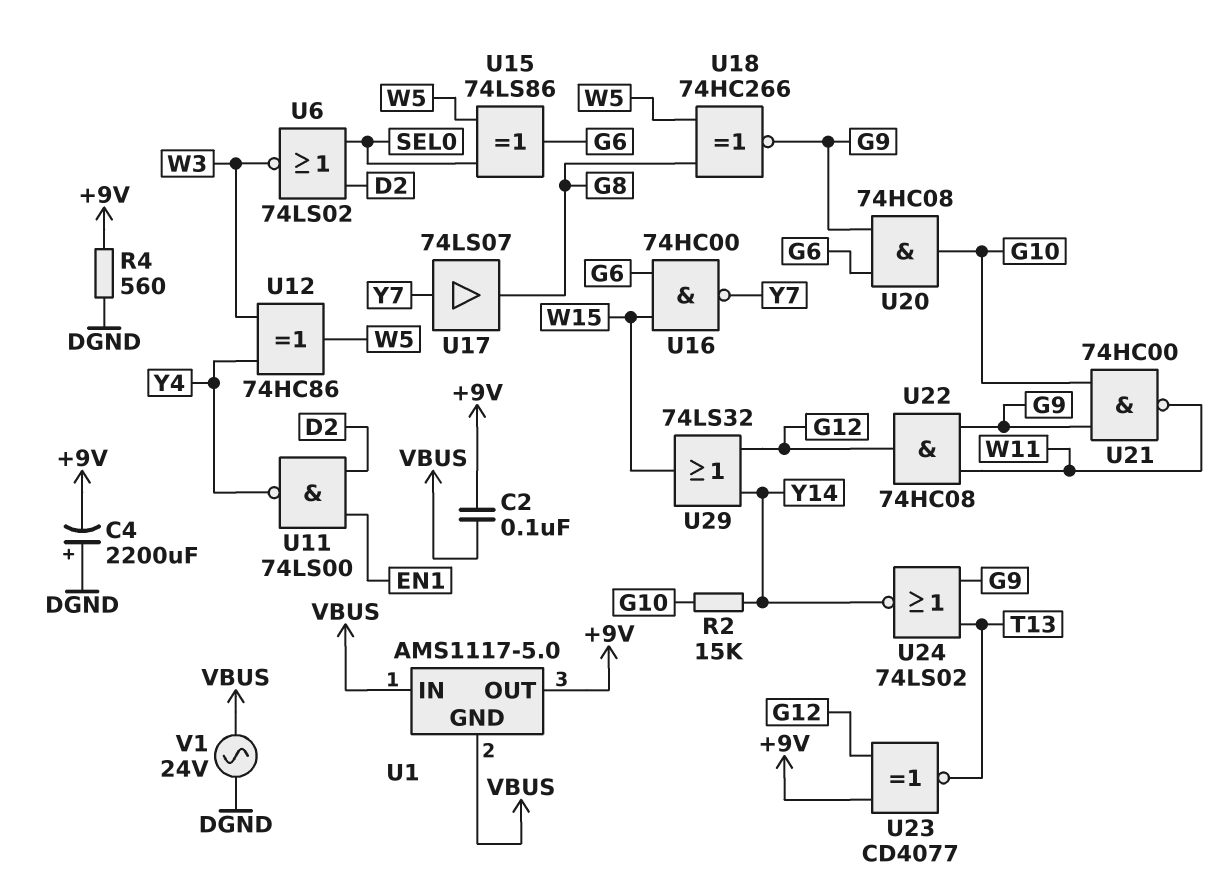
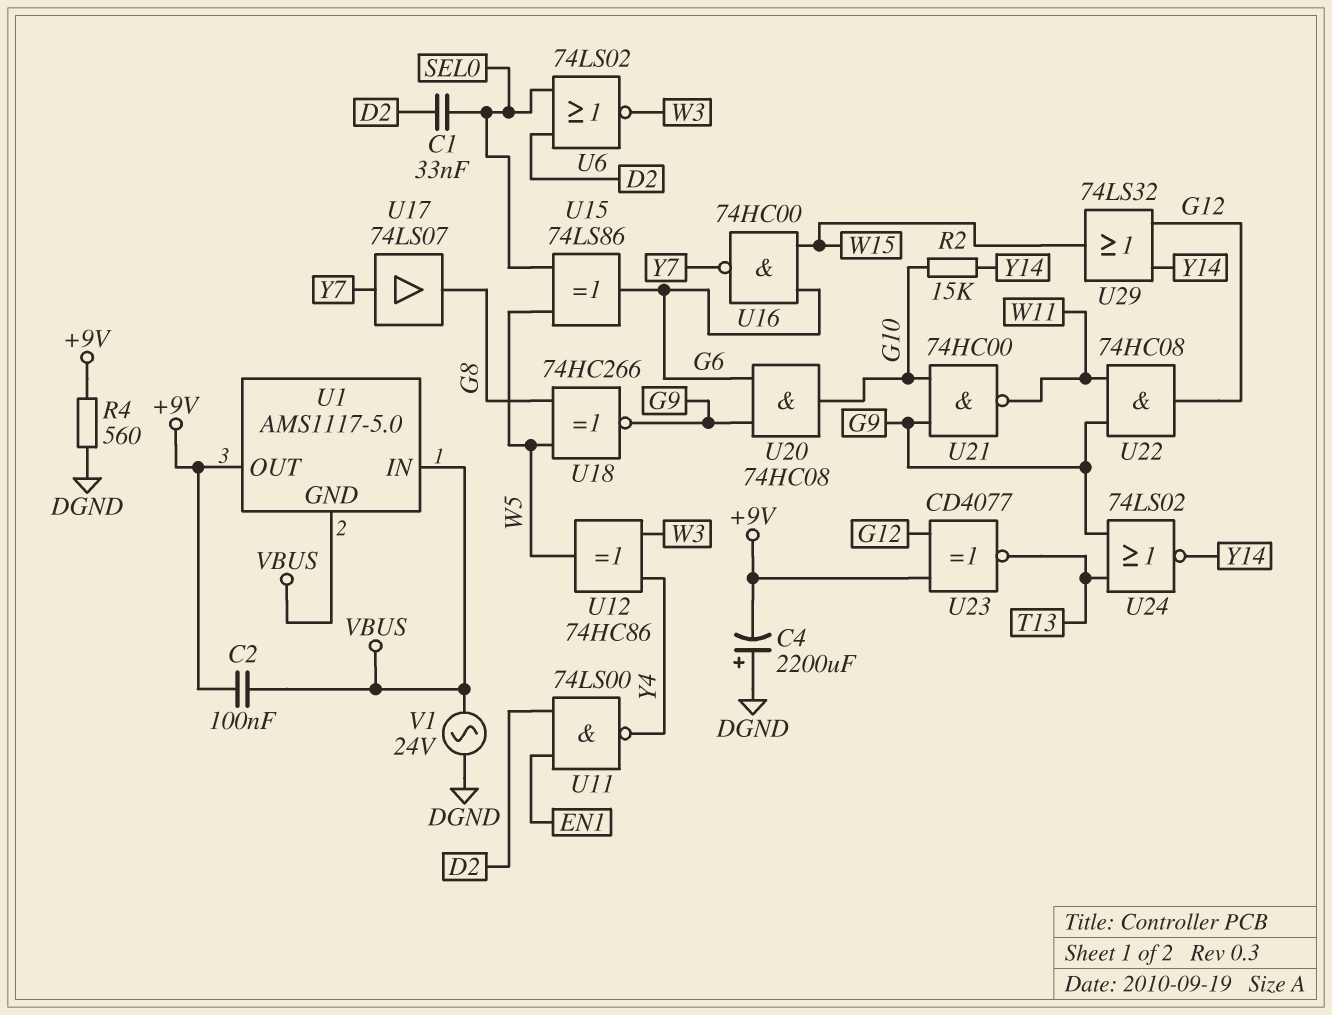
C1: none -> 33nF (D2, SEL0)

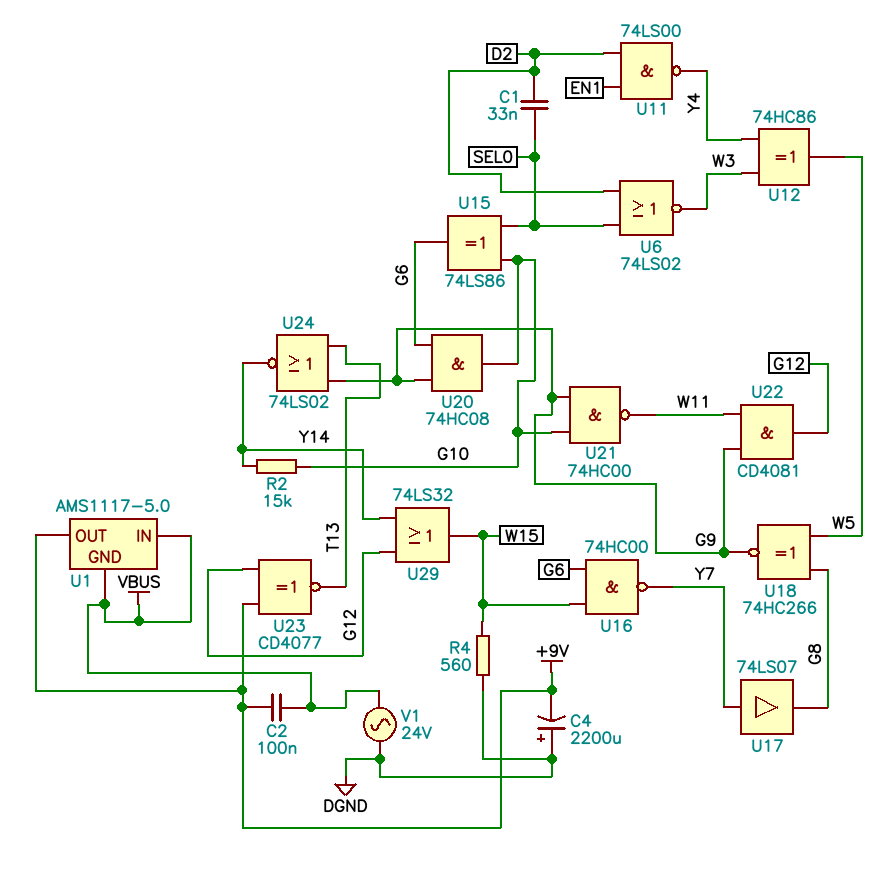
R4: 560 (+9V, DGND) -> 560 (DGND, W15)
U15: XOR 74LS86 (in SEL0, in W5, out G6) -> XOR 74LS86 (in G10, in SEL0, out G6)
U22: AND 74HC08 (in G9, in W11, out G12) -> AND CD4081 (in G9, in W11, out G12)

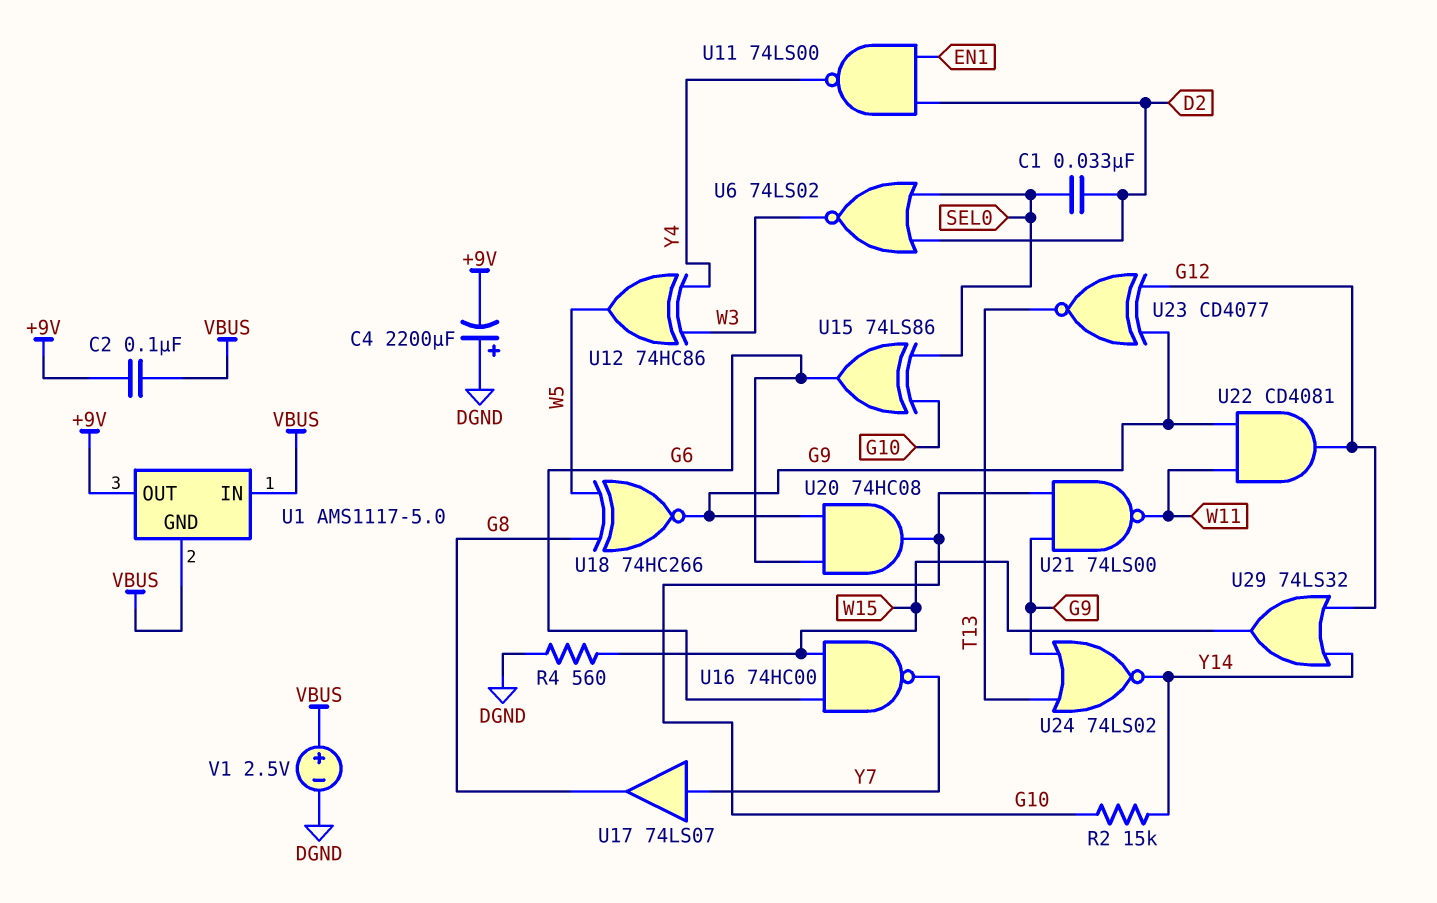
U21: NAND 74HC00 (in G9, in G10, out W11) -> NAND 74LS00 (in G9, in G10, out W11)
U23: XNOR CD4077 (in +9V, in G12, out T13) -> XNOR CD4077 (in G9, in G12, out T13)
V1: AC 24V (DGND, VBUS) -> 2.5V (plus VBUS, minus DGND)

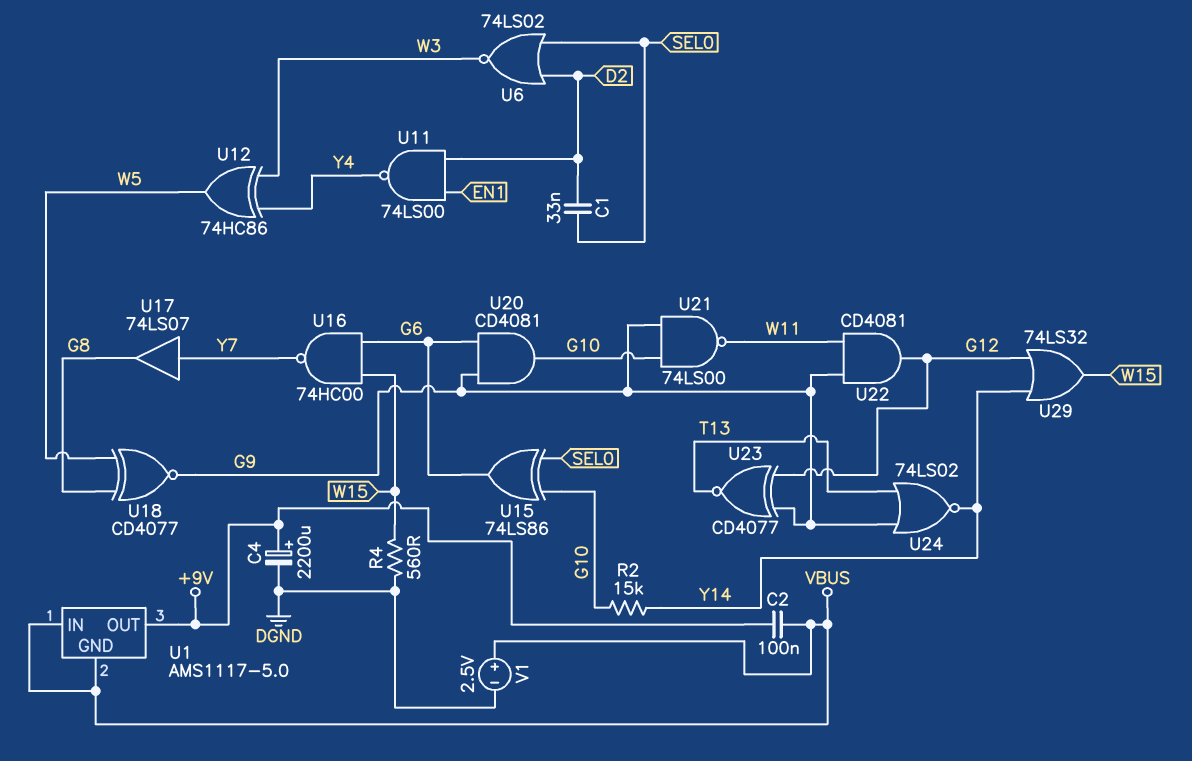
C4: 2200uF (plus DGND, minus +9V) -> 2200uF (plus +9V, minus DGND)
U18: XNOR 74HC266 (in G8, in W5, out G9) -> XNOR CD4077 (in G8, in W5, out G9)
U20: AND 74HC08 (in G6, in G9, out G10) -> AND CD4081 (in G6, in G9, out G10)

